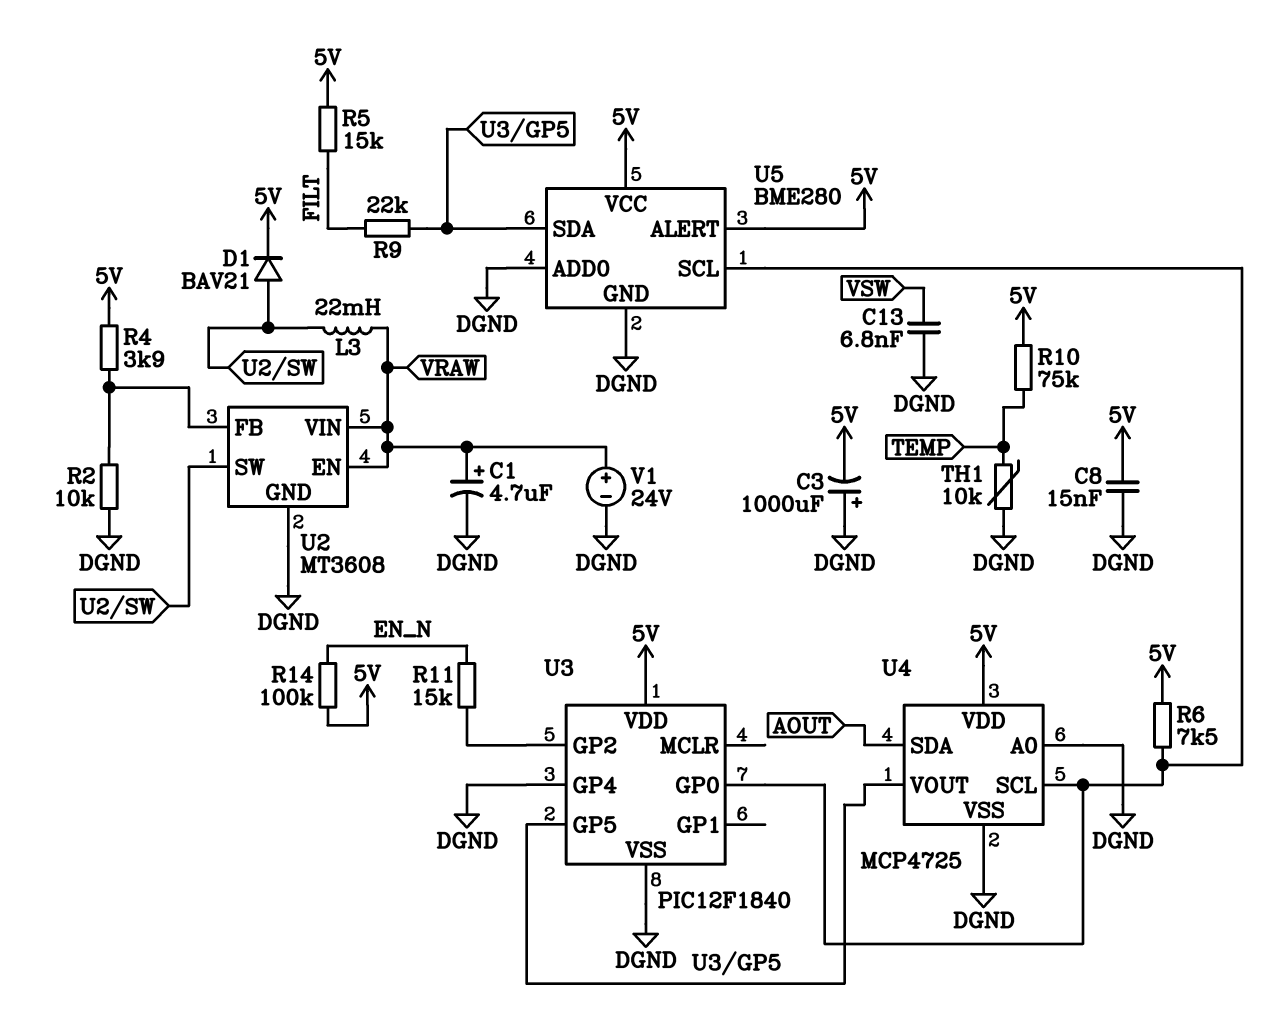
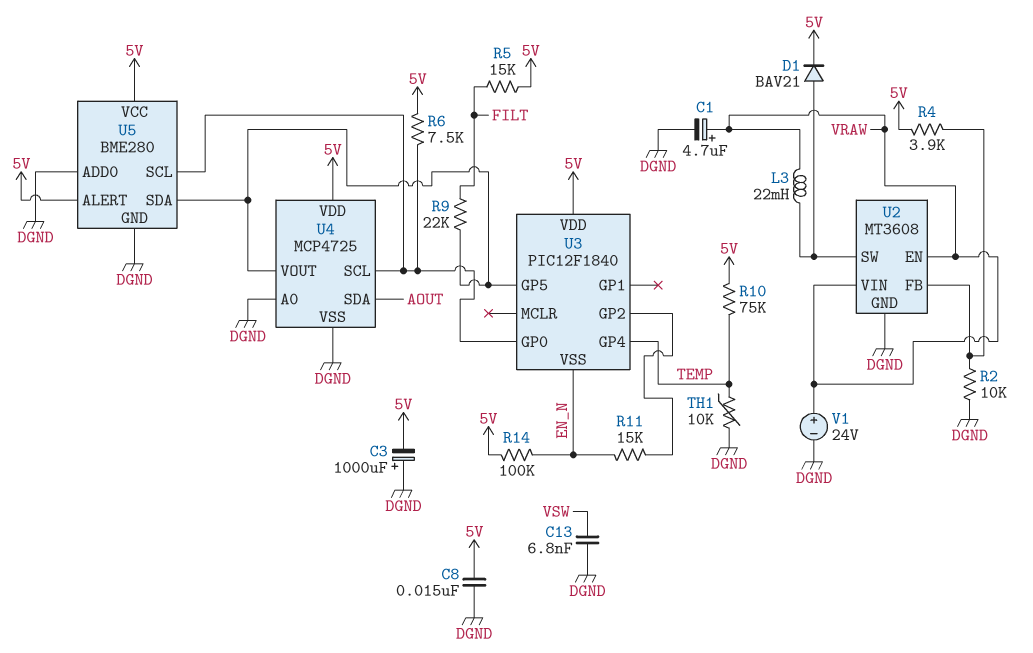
U3 pin GP4: DGND -> TEMP
U3 pin VSS: DGND -> EN_N

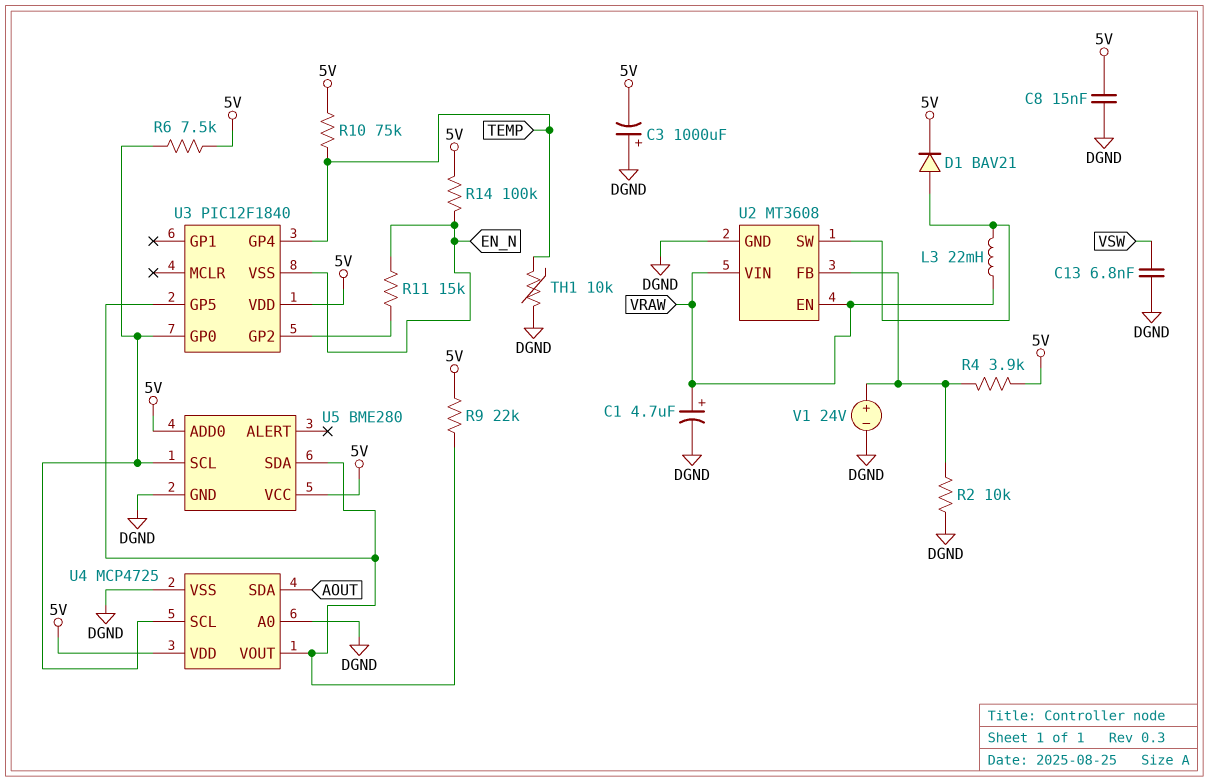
R5: 15k (5V, FILT) -> none
R9: 22k (FILT, U3/GP5) -> 22k (5V, U3/GP5)
U5 pin ADD0: DGND -> 5V
U5 pin ALERT: 5V -> none
V1: 24V (plus VRAW, minus DGND) -> 24V (plus U2/FB, minus DGND)

